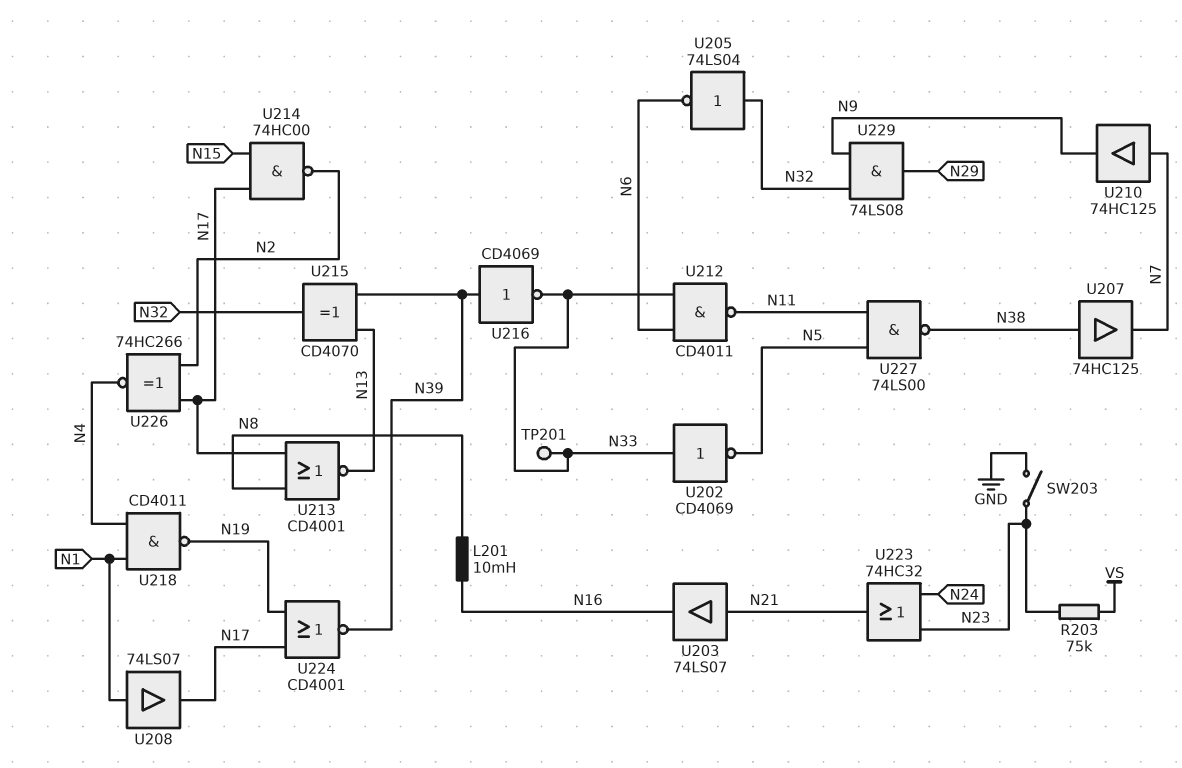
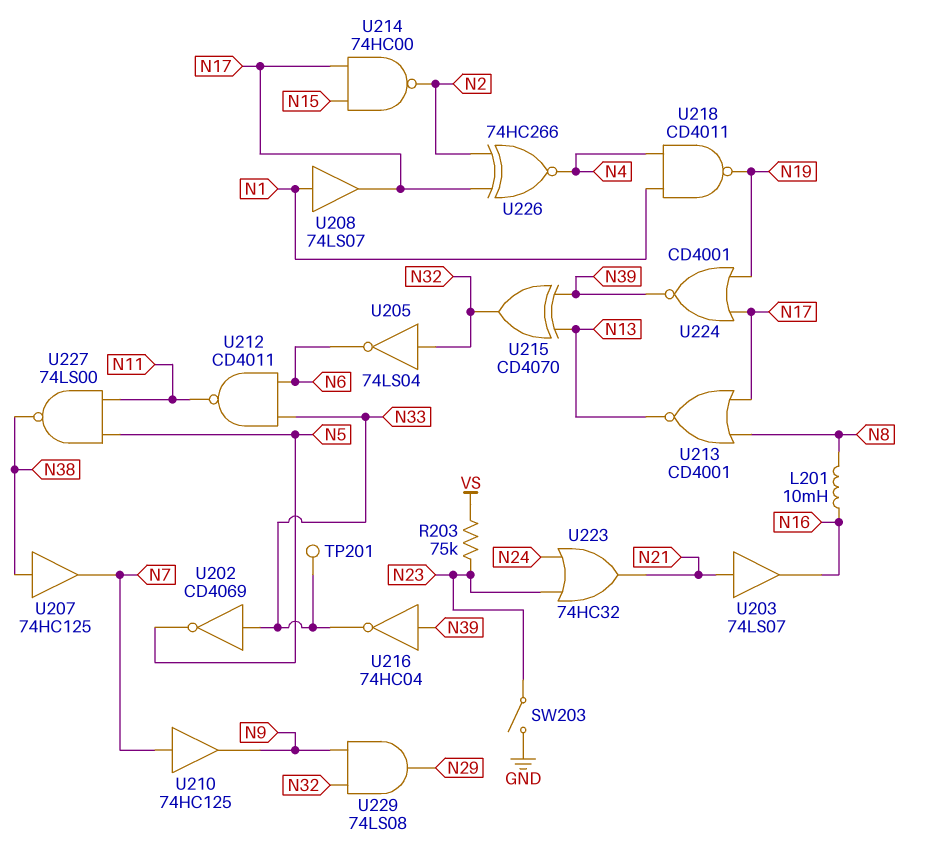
U216: NOT CD4069 (in N39, out N33) -> NOT 74HC04 (in N39, out N33)

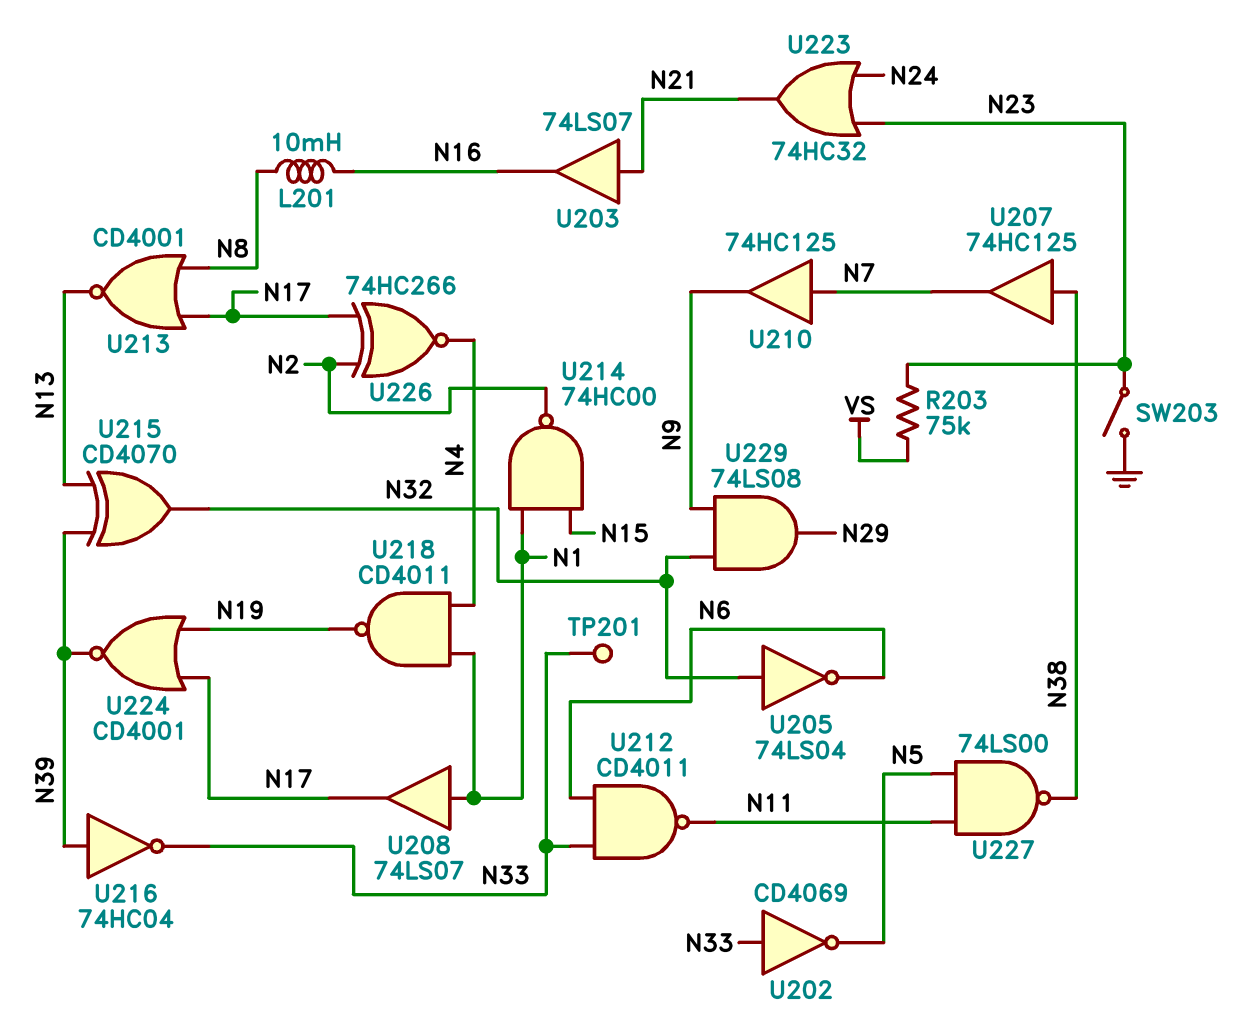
U214: NAND 74HC00 (in N15, in N17, out N2) -> NAND 74HC00 (in N1, in N15, out N2)

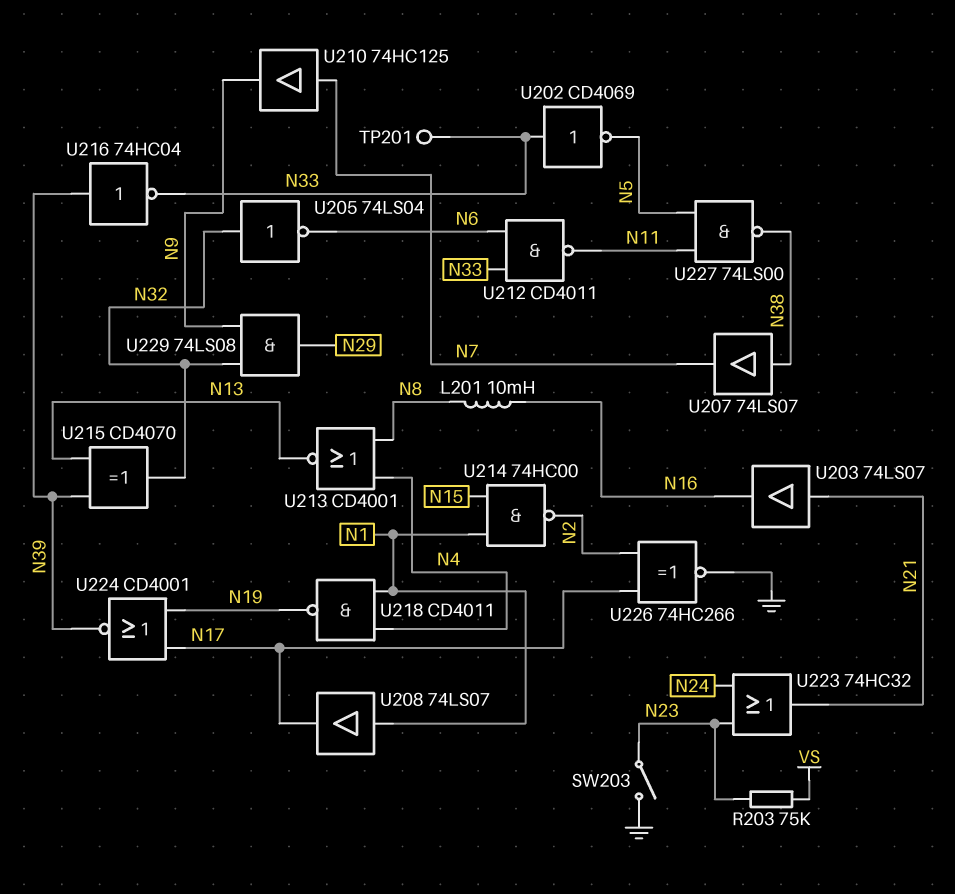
U207: buffer 74HC125 (in N38, out N7) -> buffer 74LS07 (in N38, out N7)
U213: NOR CD4001 (in N8, in N17, out N13) -> NOR CD4001 (in N4, in N8, out N13)
U226: XNOR 74HC266 (in N2, in N17, out N4) -> XNOR 74HC266 (in N2, in N17, out GND)

